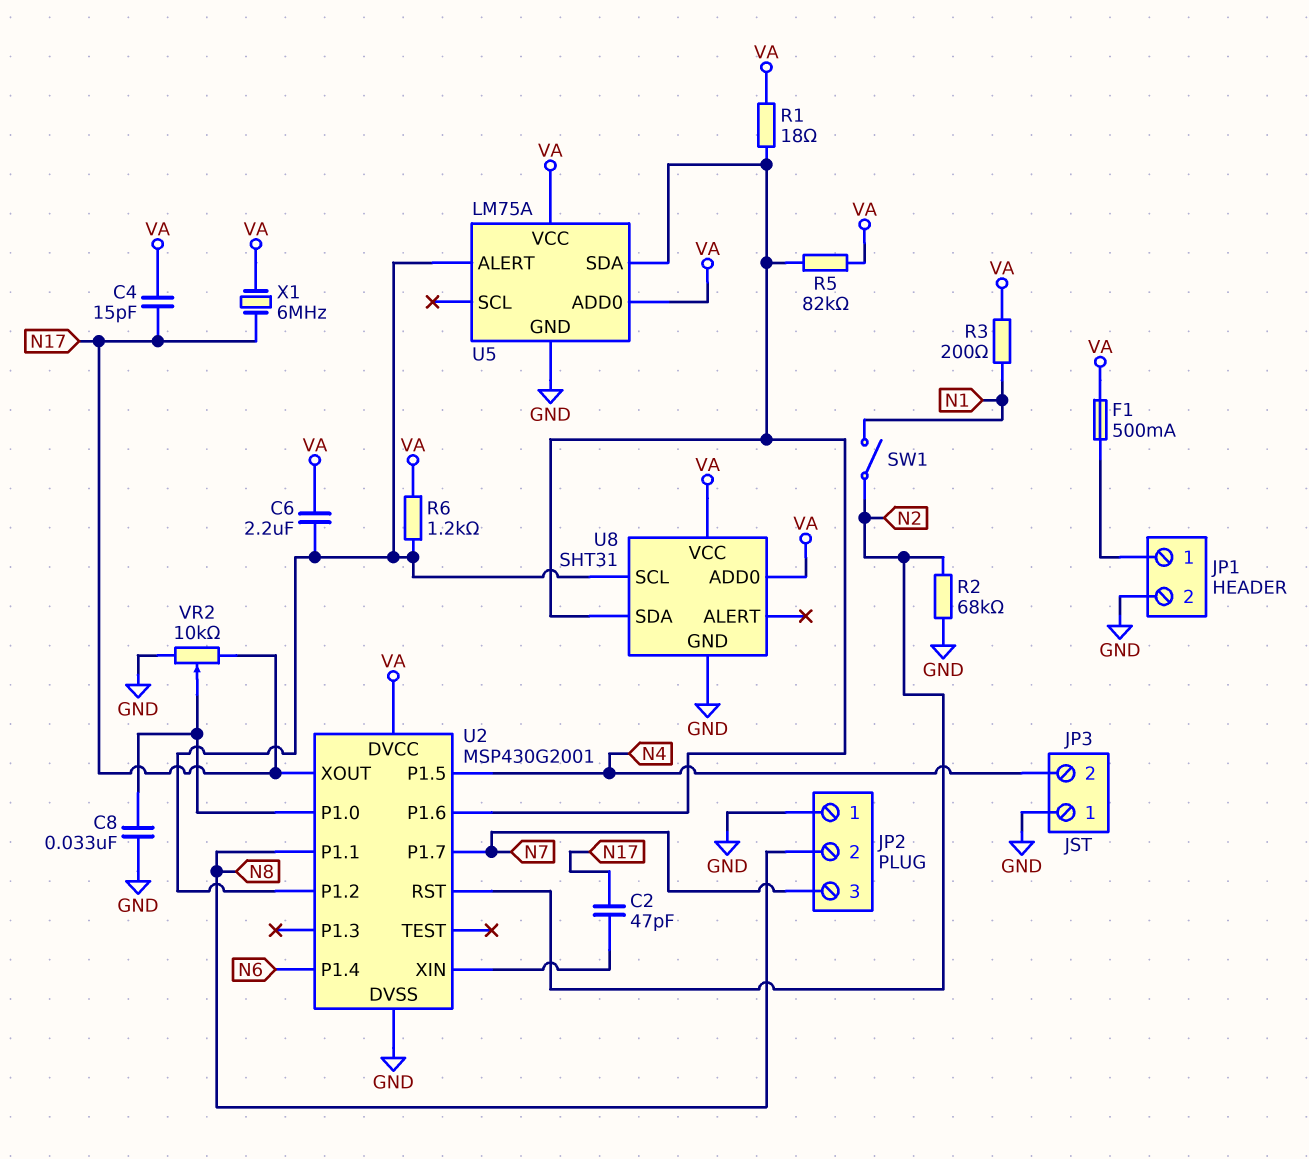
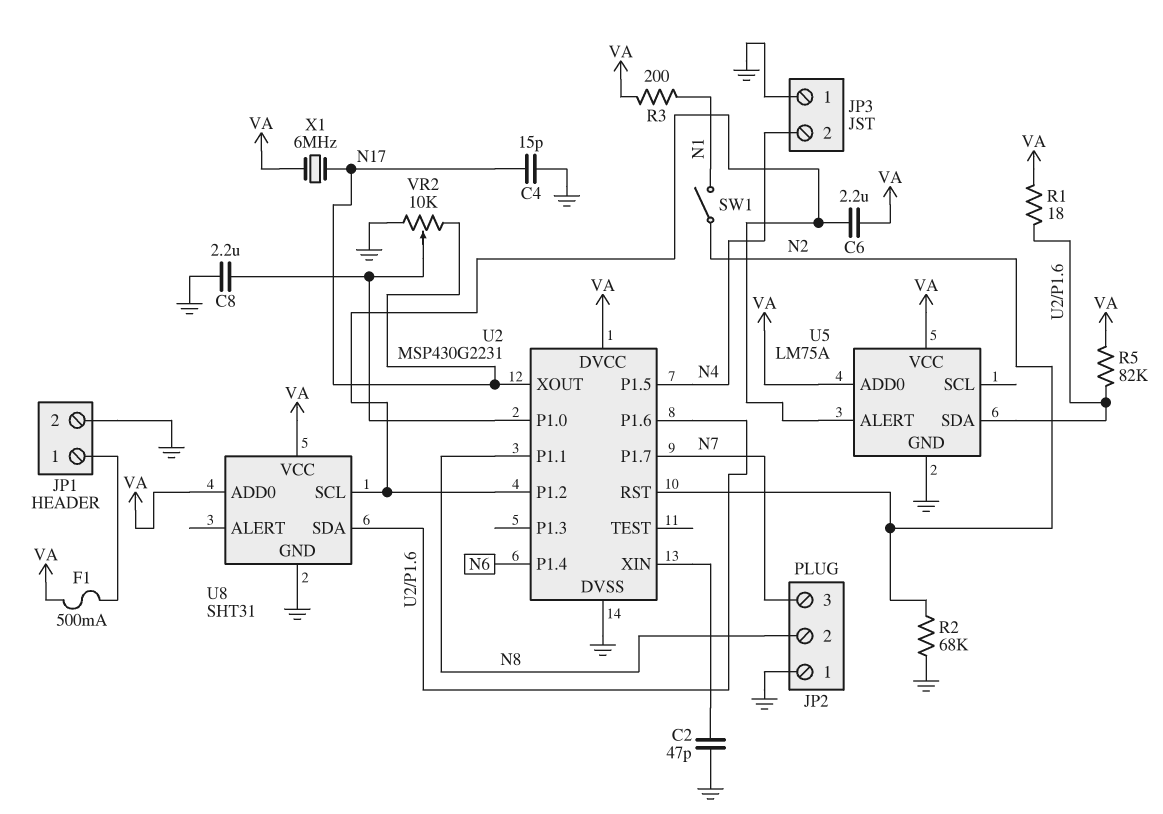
C2: 47pF (N17, U2/XIN) -> 47pF (GND, U2/XIN)
C4: 15pF (N17, VA) -> 15pF (GND, N17)
C8: 33nF (GND, U2/P1.0) -> 2.2uF (GND, U2/P1.0)
R6: 1.2k (U2/P1.2, VA) -> none
U2: MSP430G2001 -> MSP430G2231

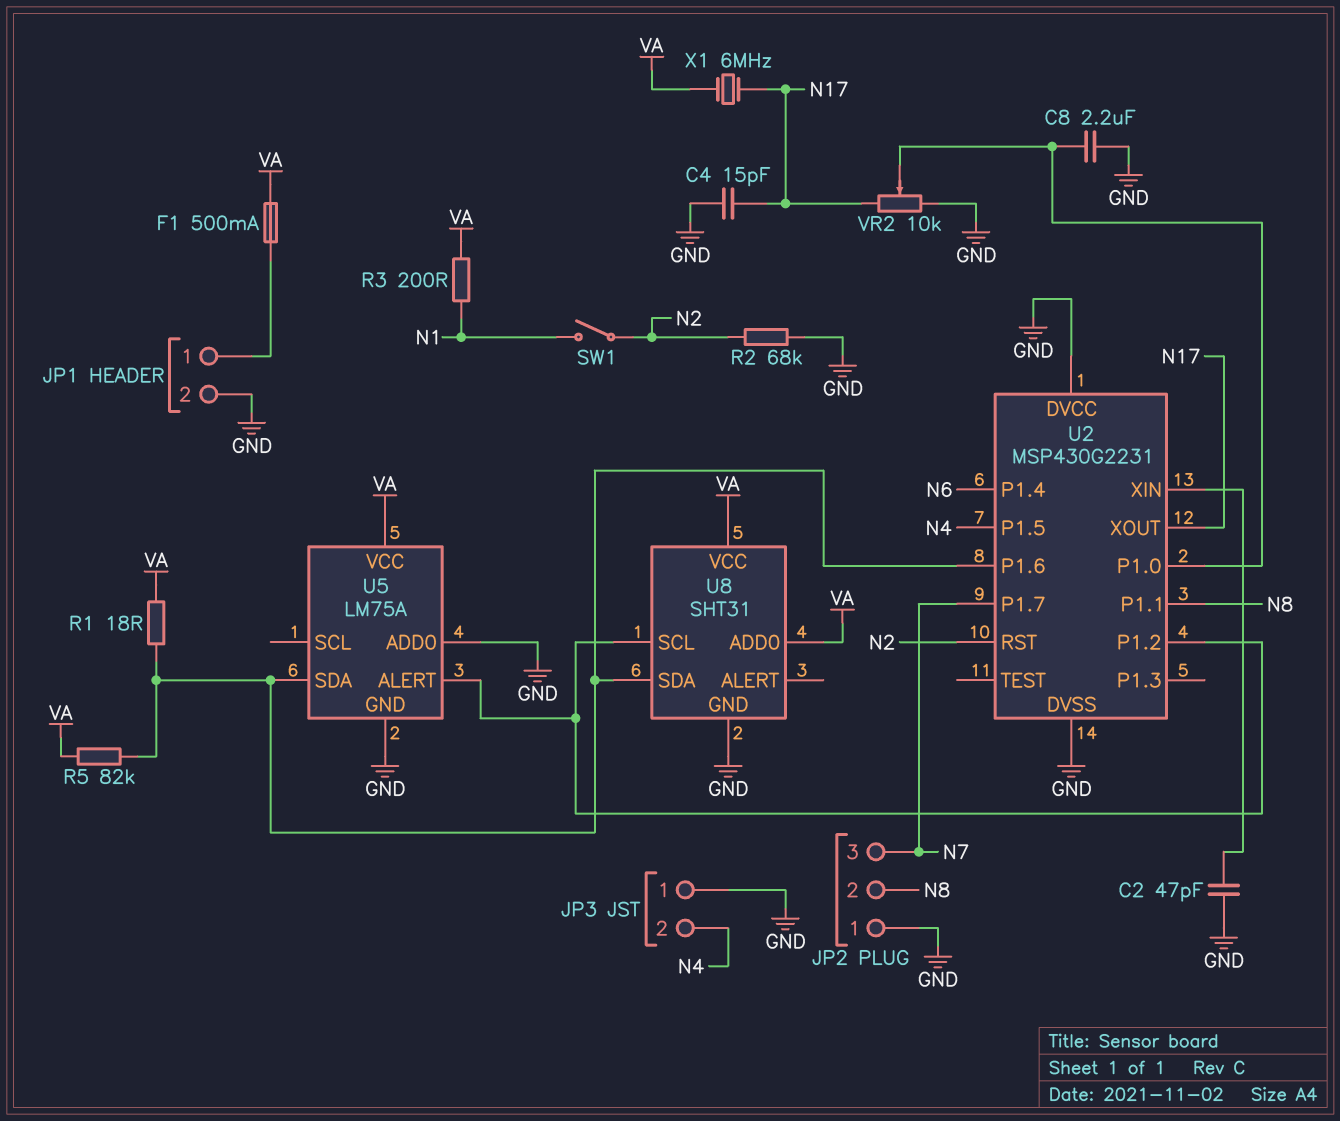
C6: 2.2uF (U2/P1.2, VA) -> none
U2 pin DVCC: VA -> GND
U5 pin ADD0: VA -> GND

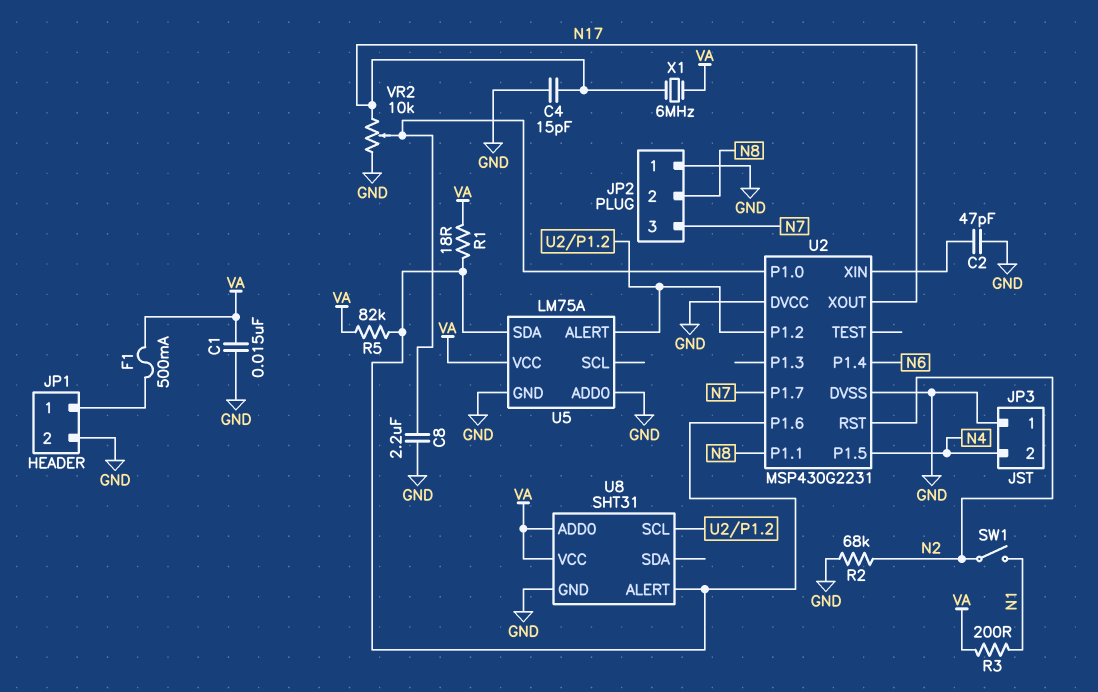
C1: none -> 15nF (GND, VA)
U8 pin ALERT: none -> U2/P1.6
U8 pin SDA: U2/P1.6 -> none

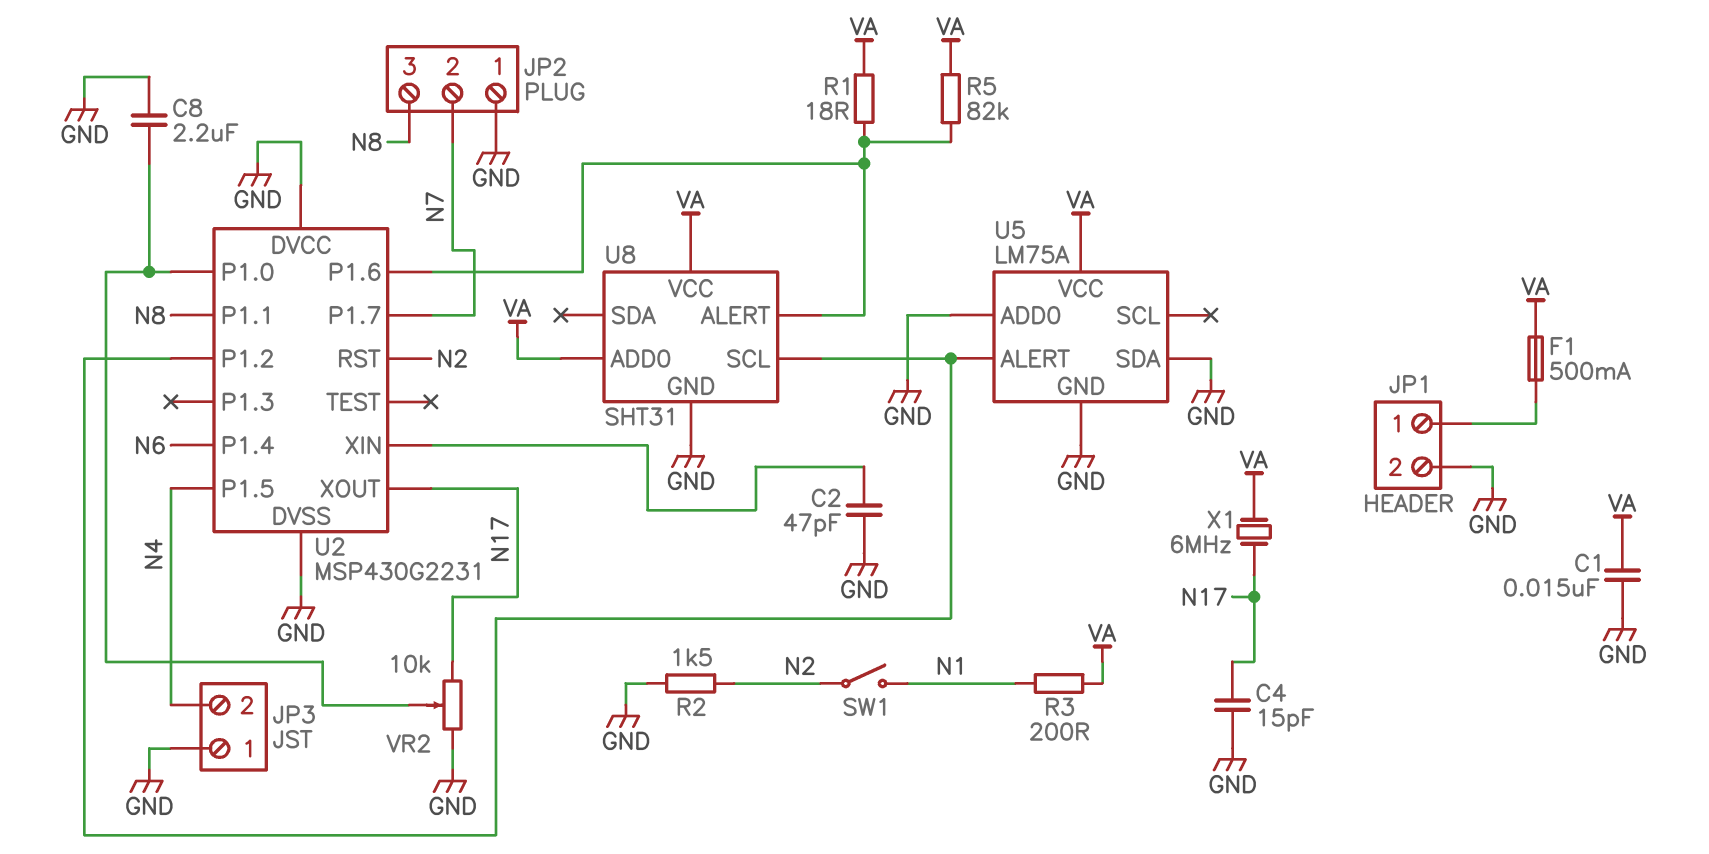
JP2 pin 2: N8 -> N7
JP2 pin 3: N7 -> N8
R2: 68k (GND, N2) -> 1.5k (GND, N2)
U5 pin SDA: U2/P1.6 -> GND

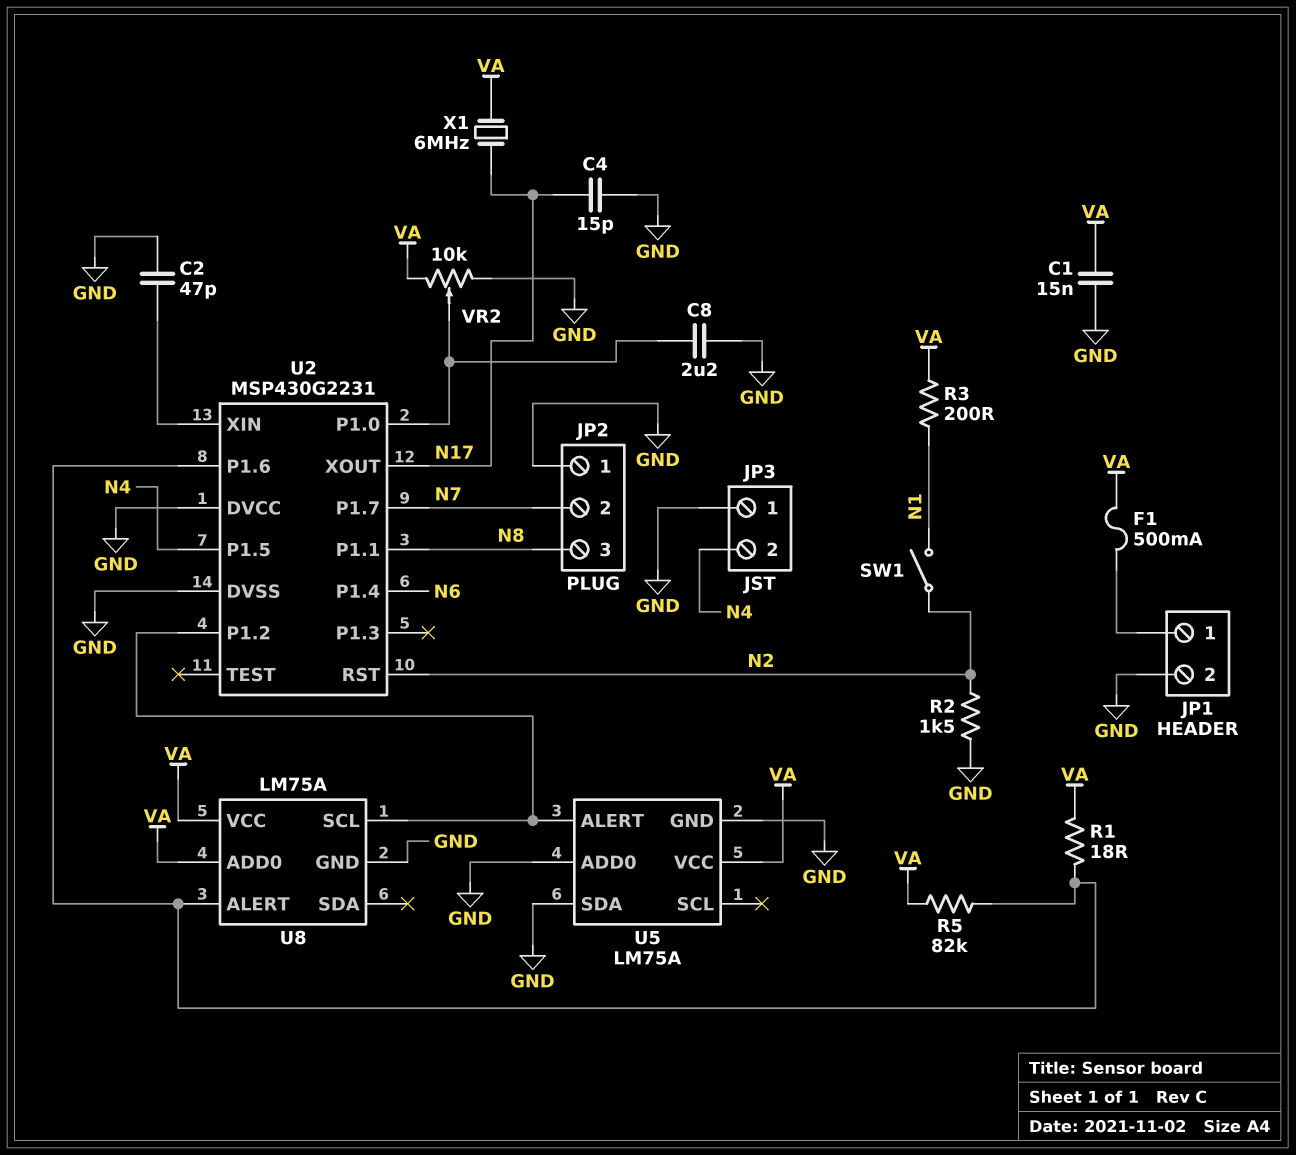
U8: SHT31 -> LM75A
VR2: 10k (GND, N17, wiper U2/P1.0) -> 10k (GND, VA, wiper U2/P1.0)

